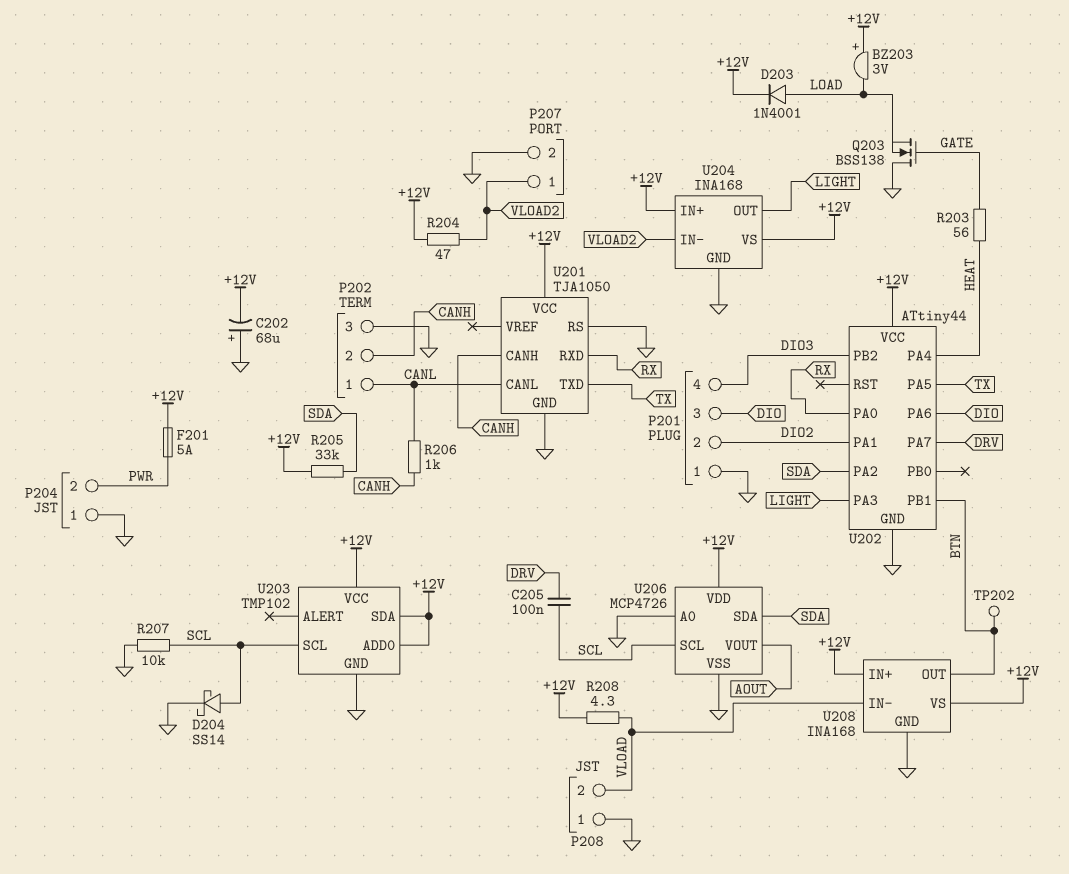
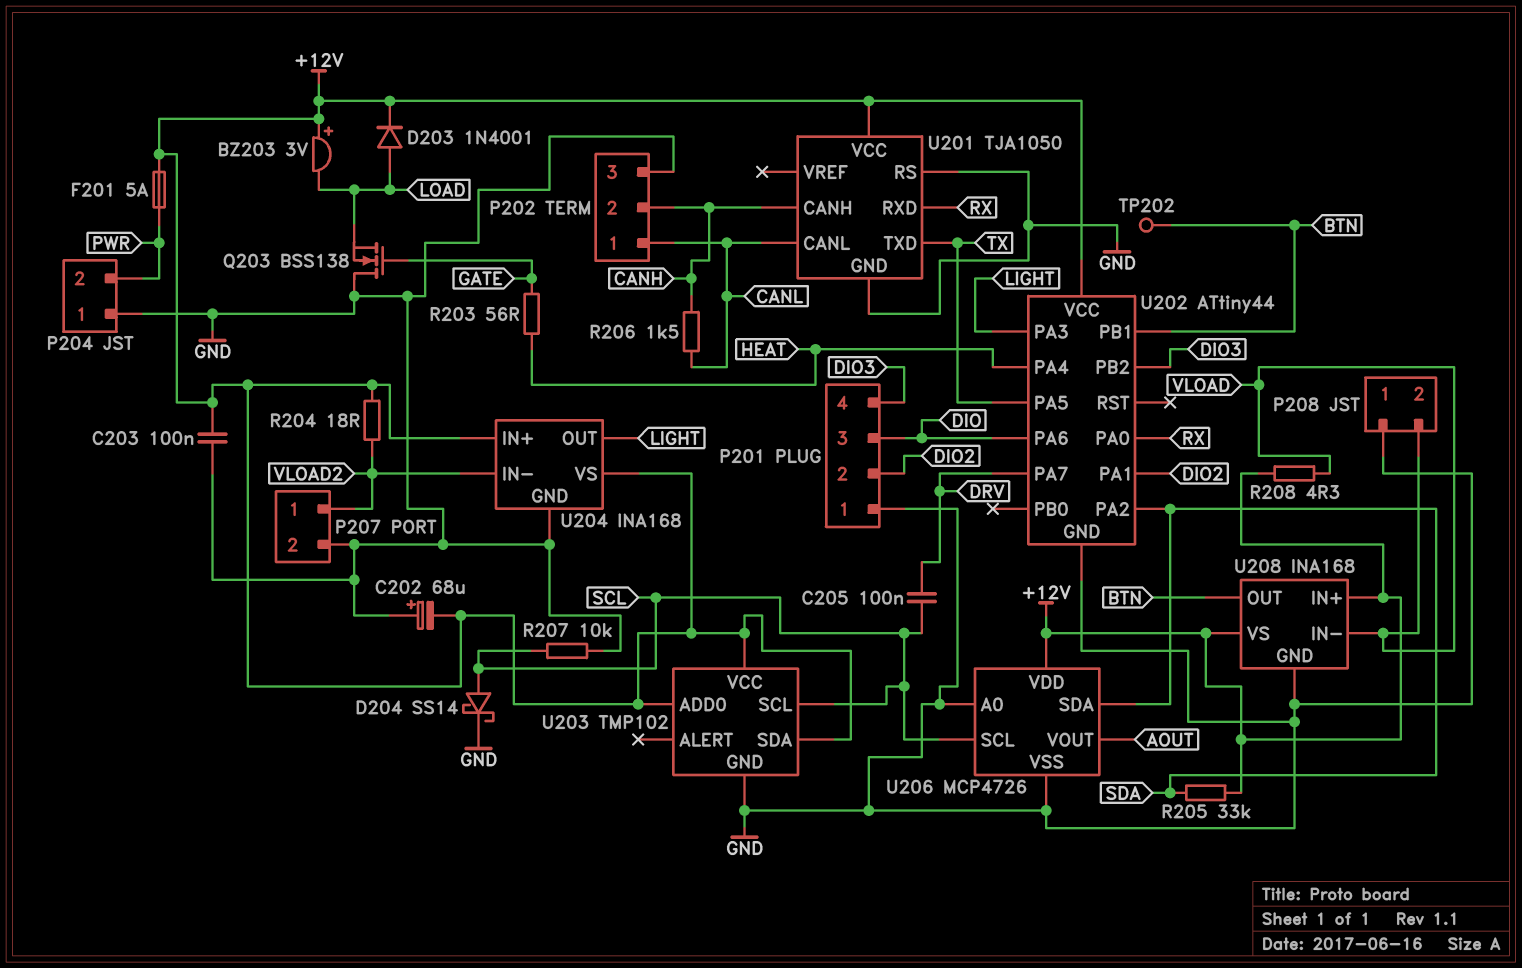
C203: none -> 100nF (+12V, GND)
R204: 47 (+12V, VLOAD2) -> 18 (+12V, VLOAD2)
R206: 1k (CANH, CANL) -> 1.5k (CANH, CANL)

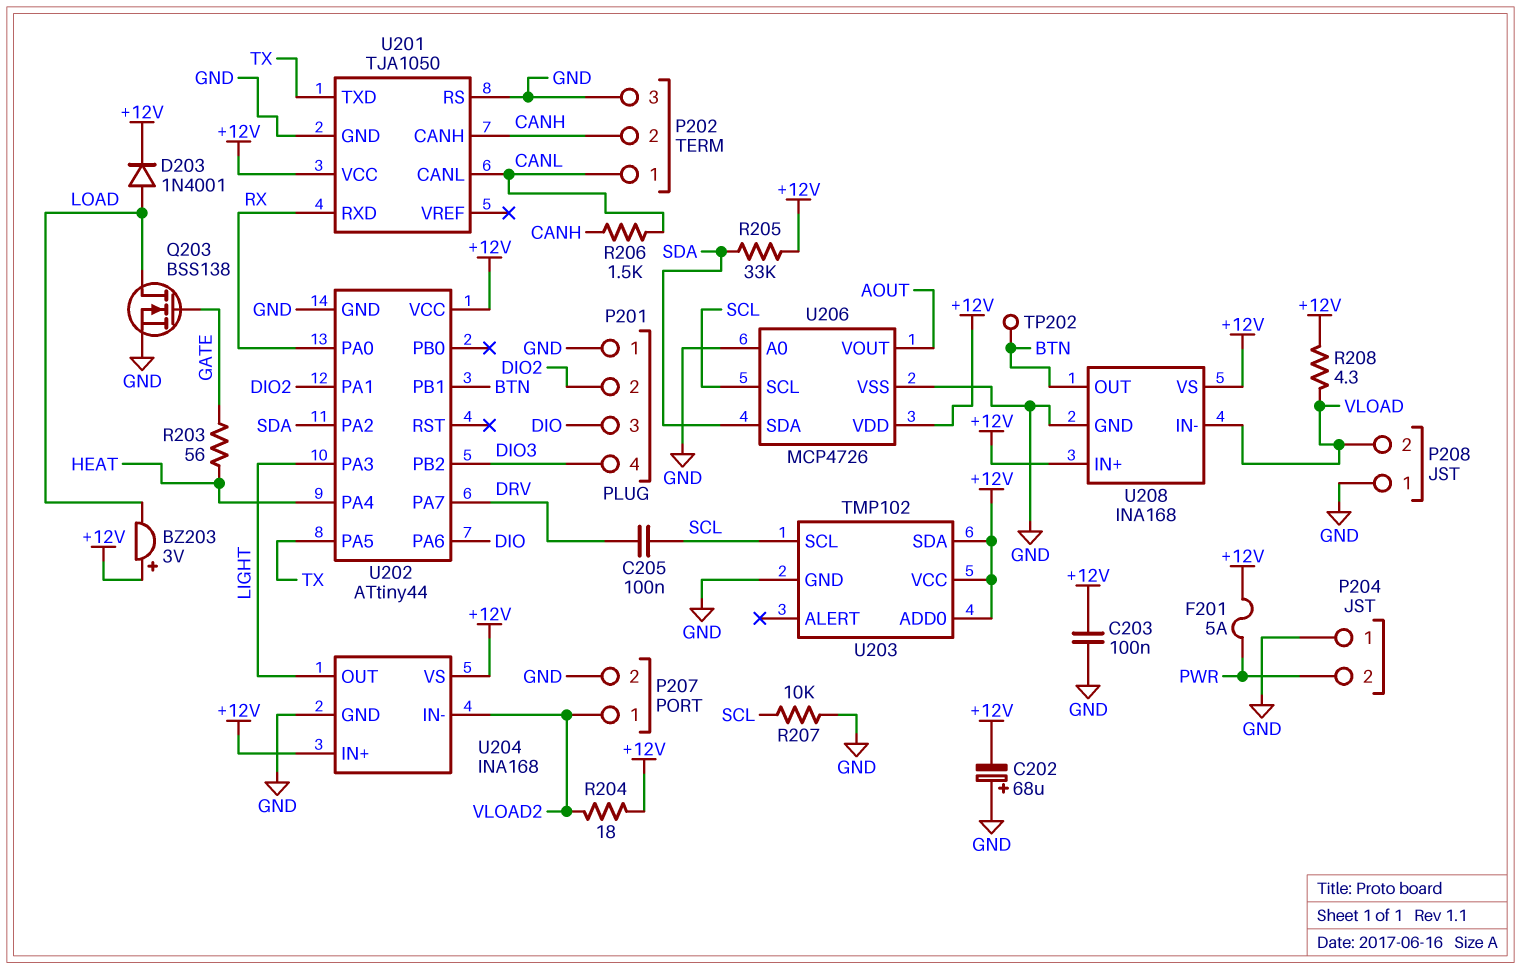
D204: schottky SS14 (A SCL, K GND) -> none
Q203: NMOS BSS138 (G GATE, D GND, S LOAD) -> NMOS BSS138 (G GATE, D LOAD, S GND)

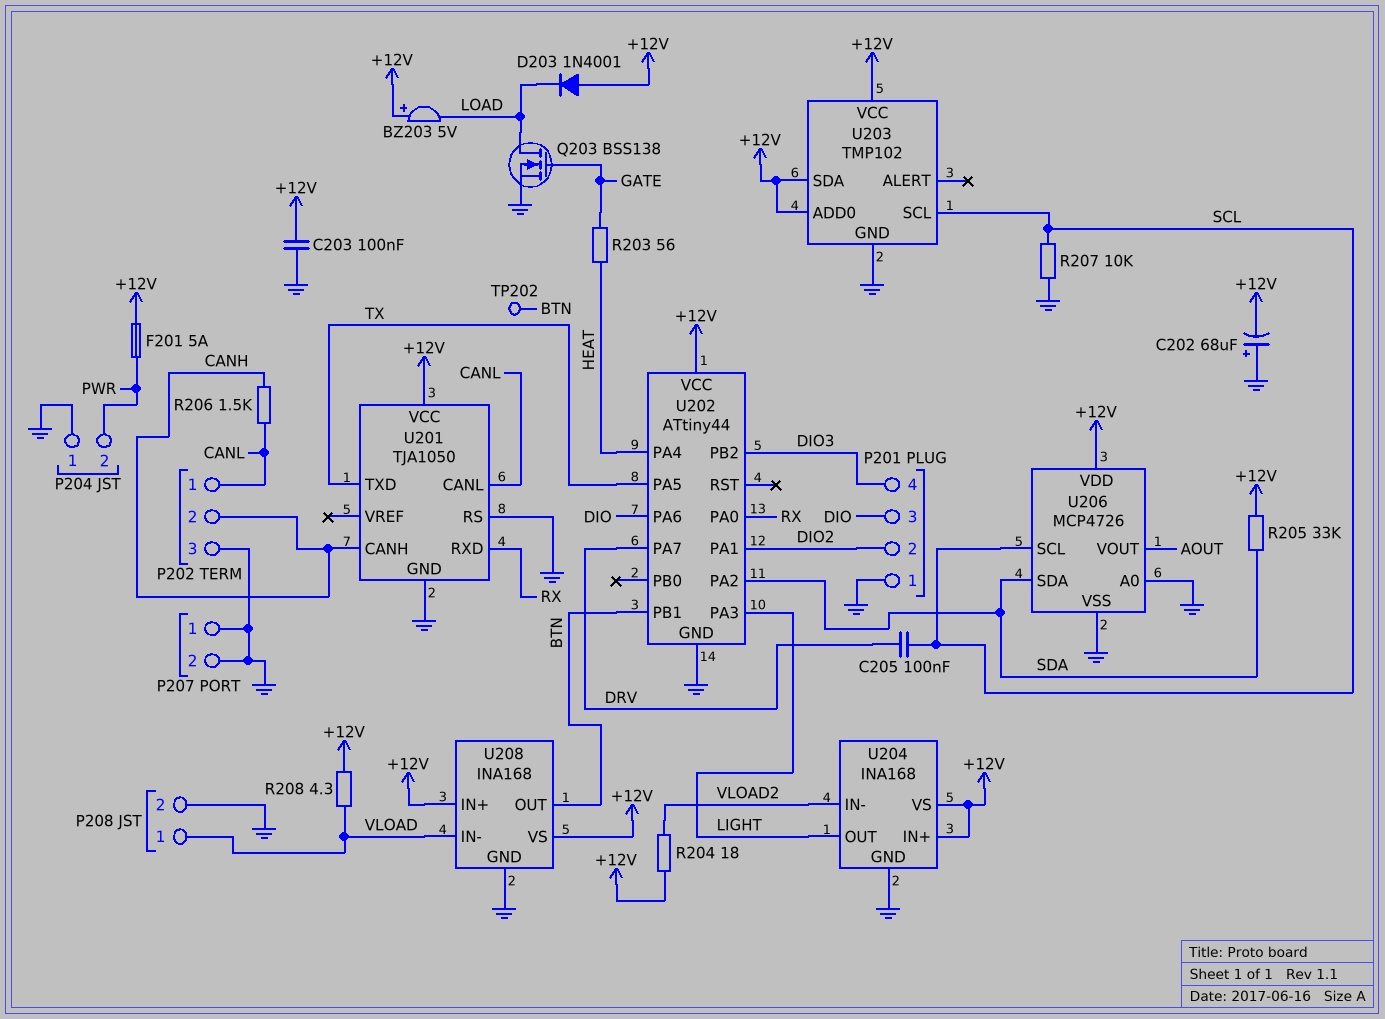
BZ203: buzzer 3V (plus +12V, minus LOAD) -> buzzer 5V (plus +12V, minus LOAD)
D203: diode 1N4001 (A LOAD, K +12V) -> diode 1N4001 (A +12V, K LOAD)
P207 pin 1: VLOAD2 -> GND
P208 pin 1: GND -> VLOAD
P208 pin 2: VLOAD -> GND

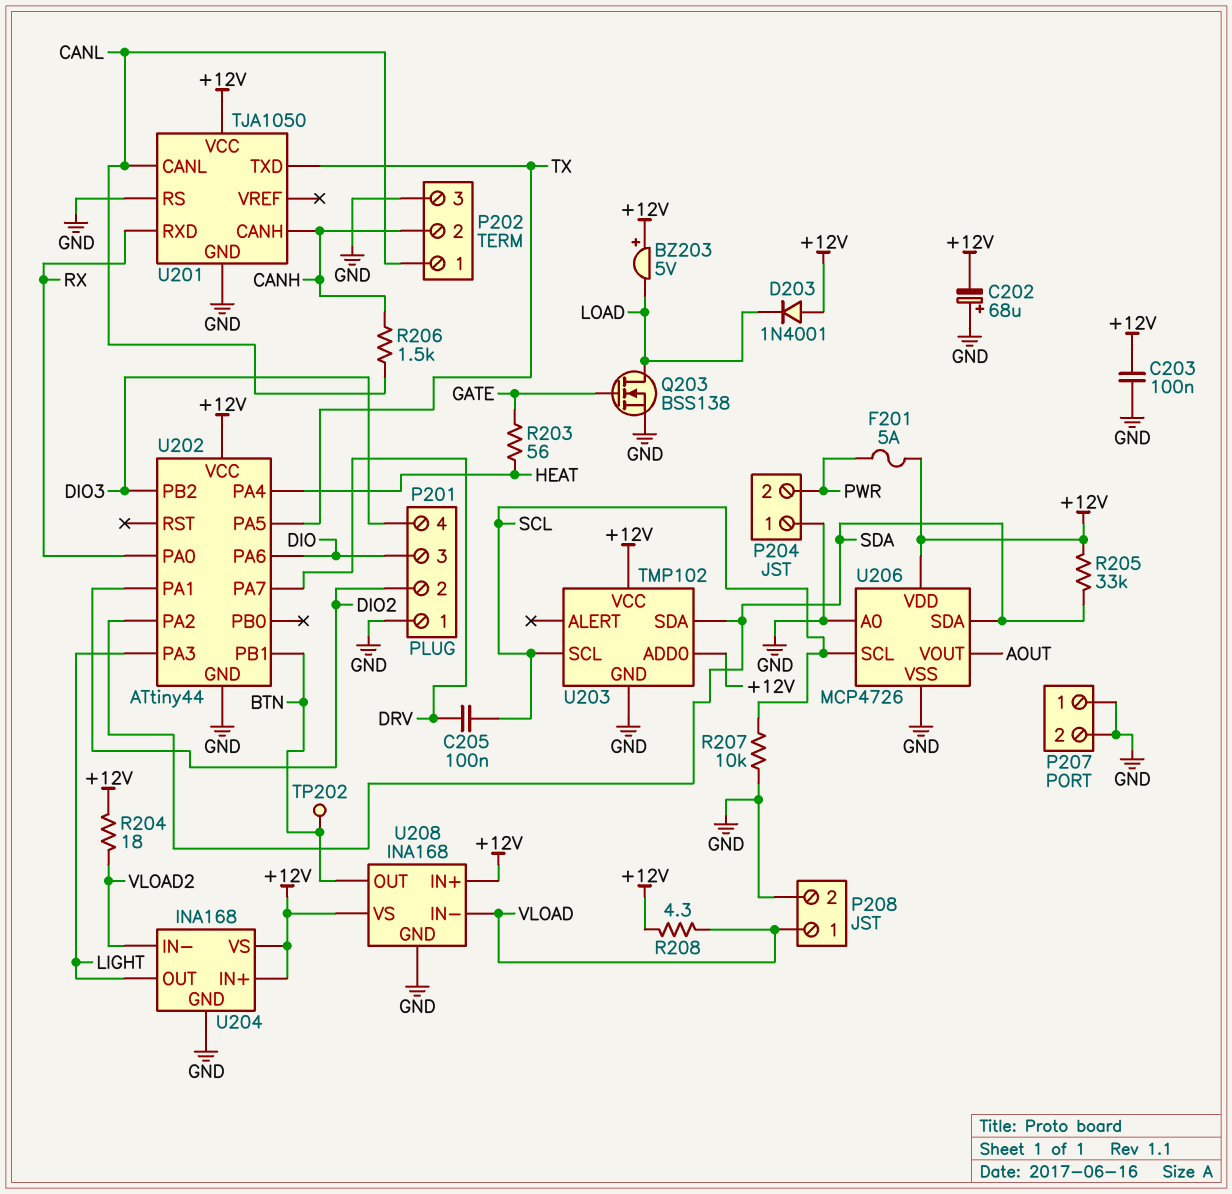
U203 pin SDA: +12V -> SDA

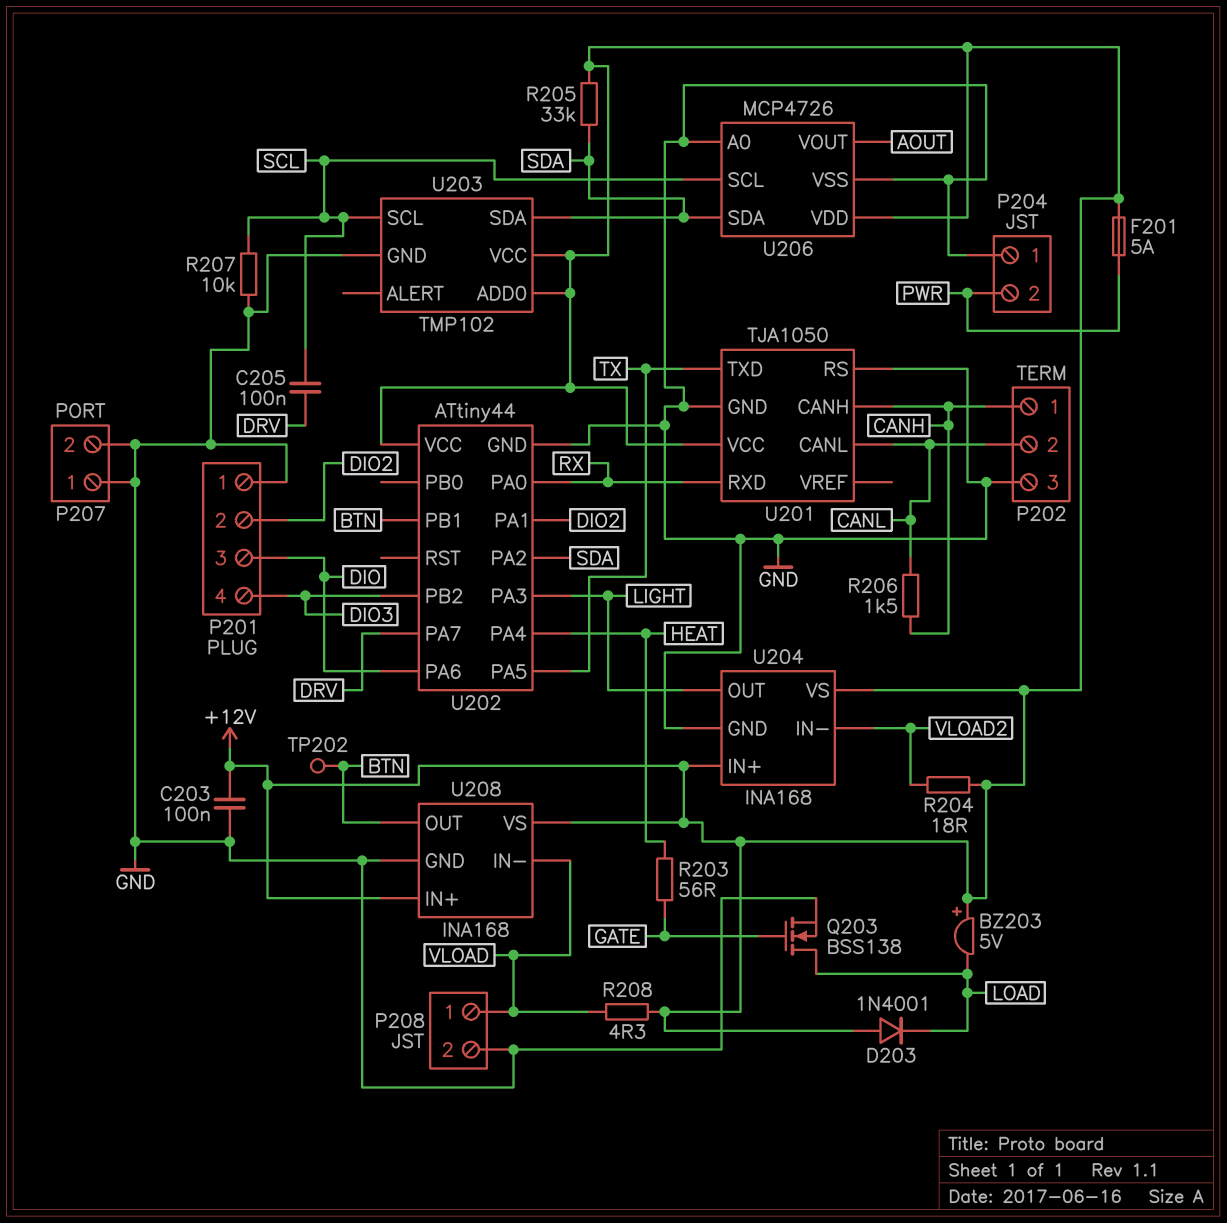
C202: 68uF (plus GND, minus +12V) -> none
P202 pin 1: CANL -> CANH
P202 pin 2: CANH -> CANL

